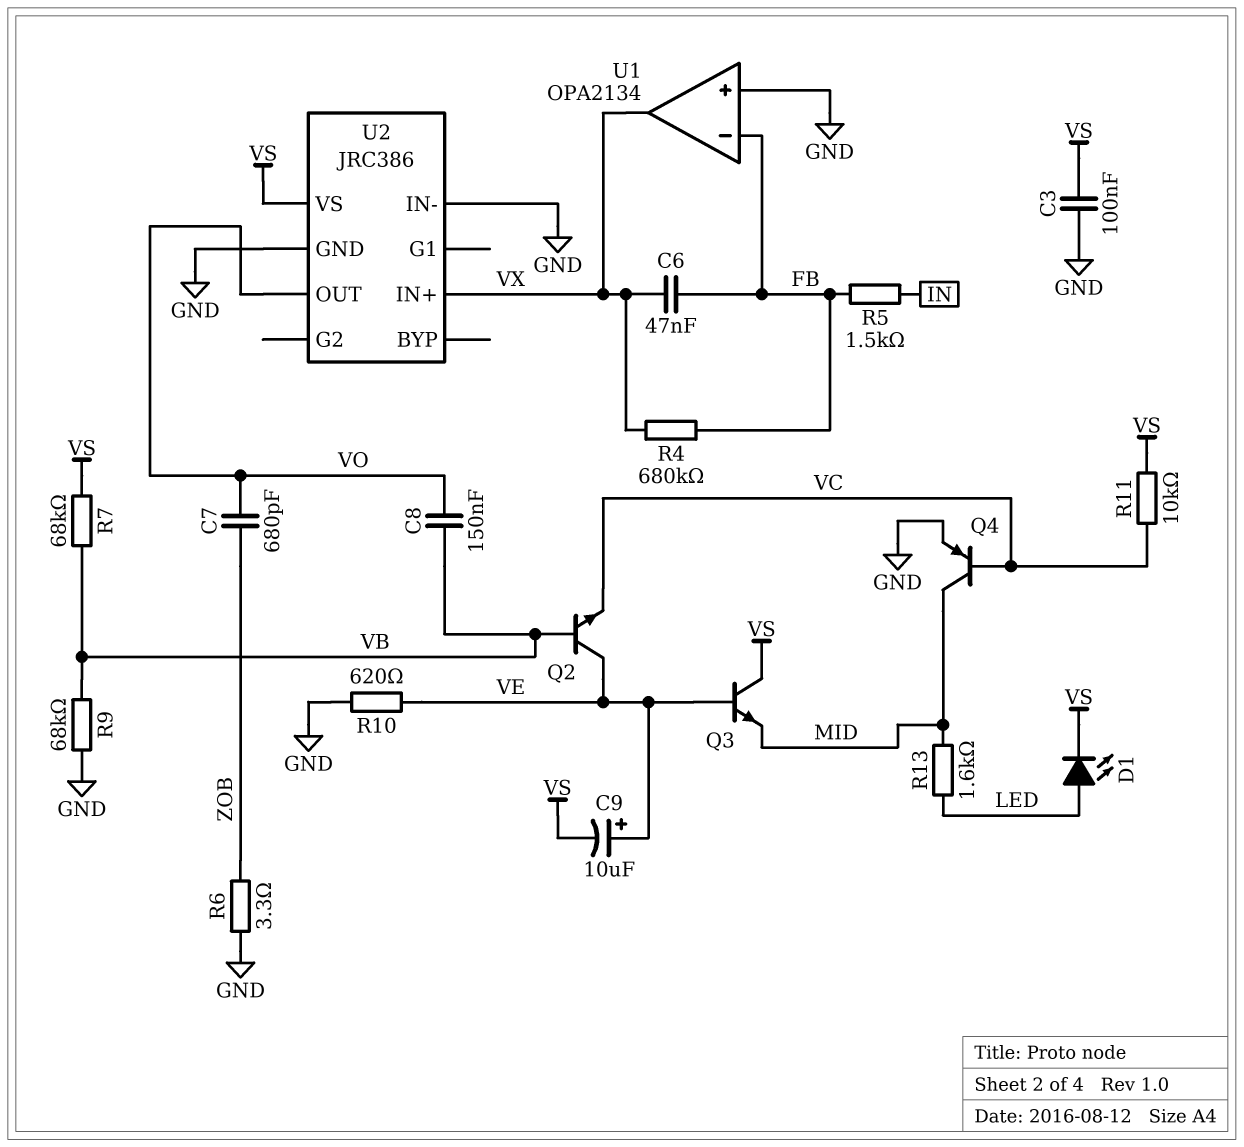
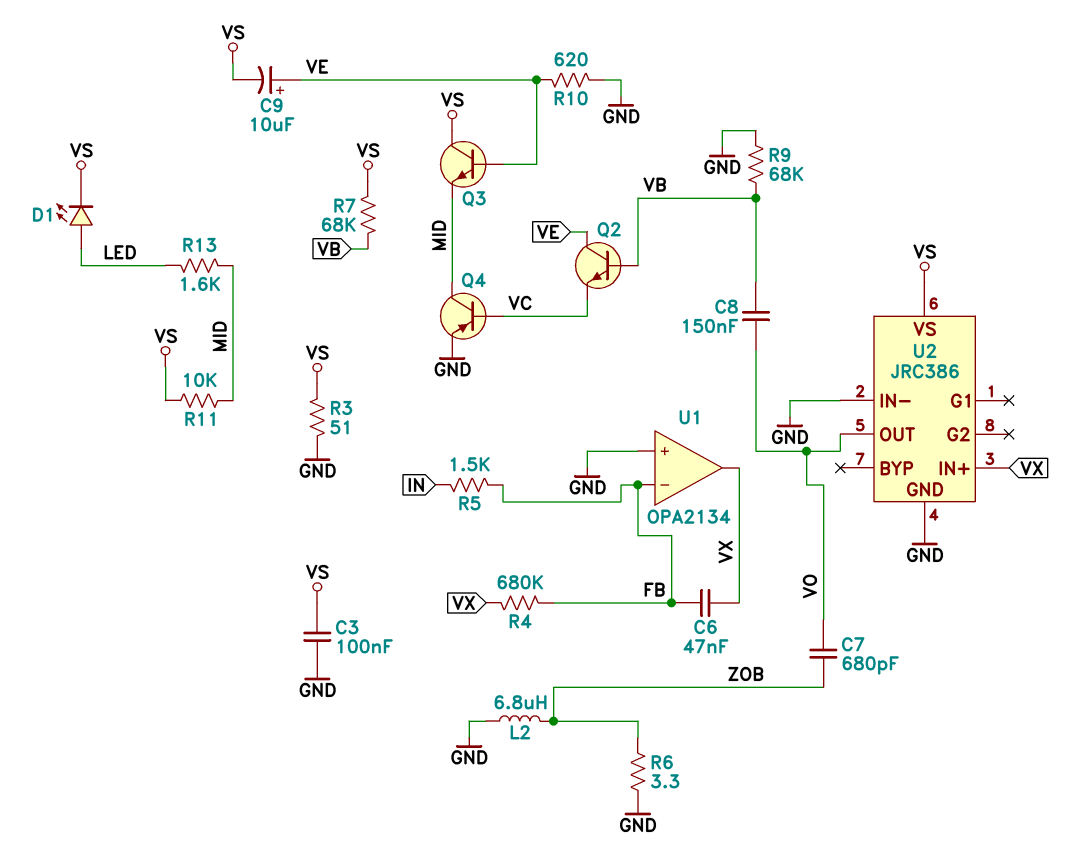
L2: none -> 6.8uH (GND, ZOB)
R3: none -> 51 (GND, VS)
R11: 10k (VC, VS) -> 10k (MID, VS)

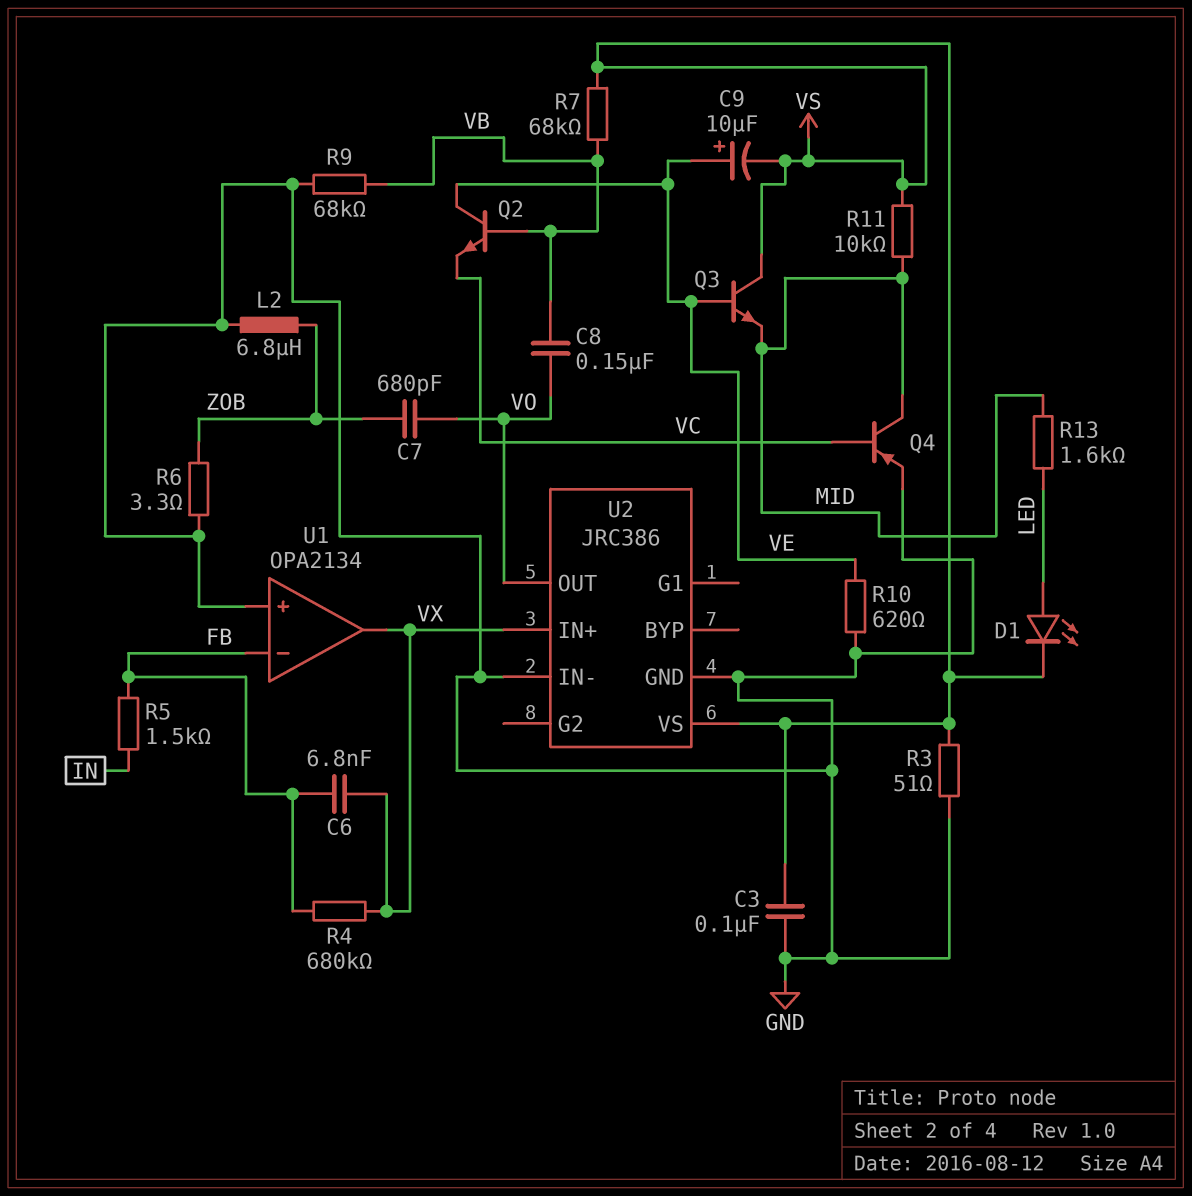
C6: 47nF (FB, VX) -> 6.8nF (FB, VX)

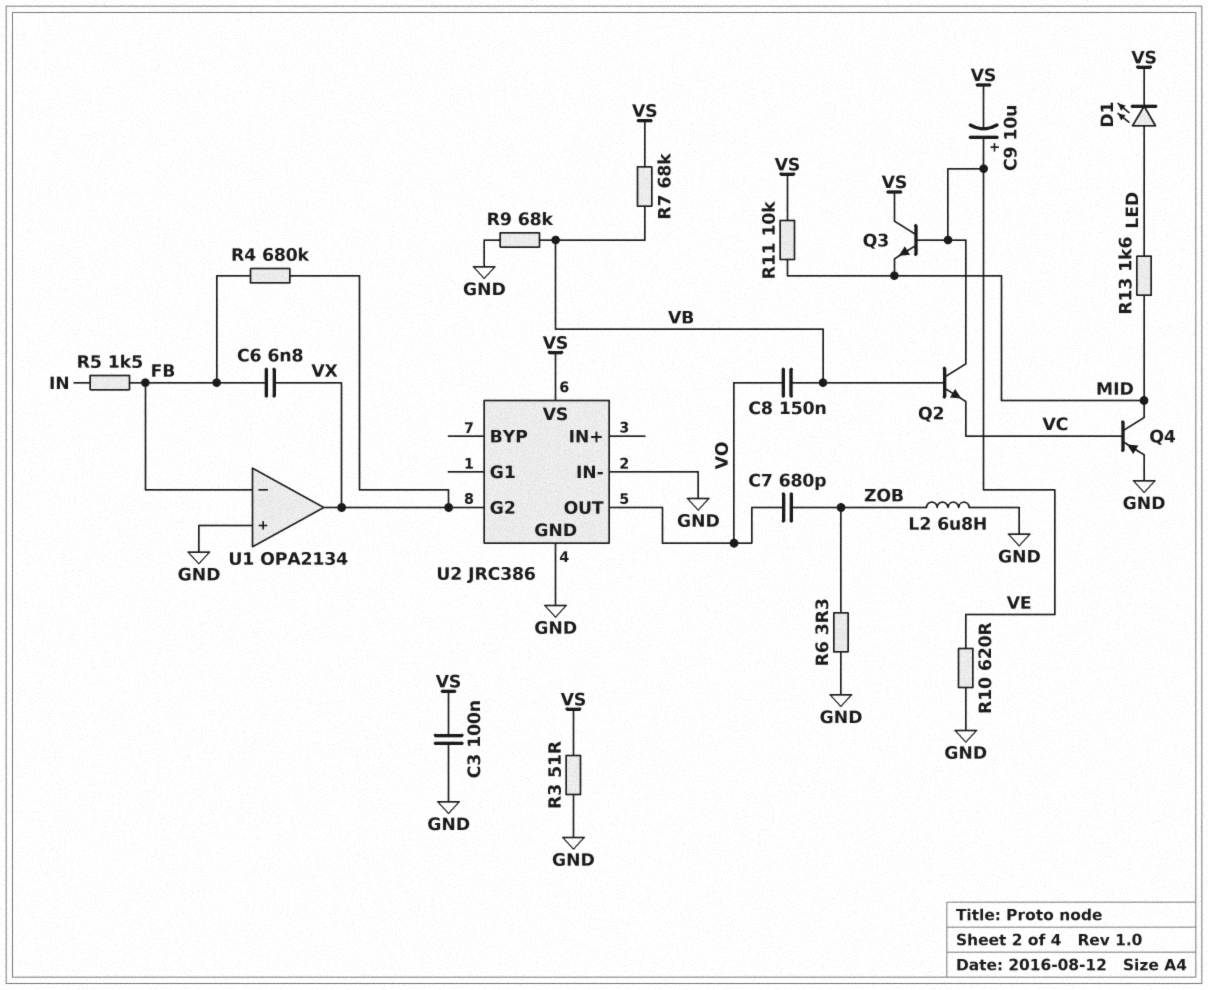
U2 pin G2: none -> VX
U2 pin IN+: VX -> none

